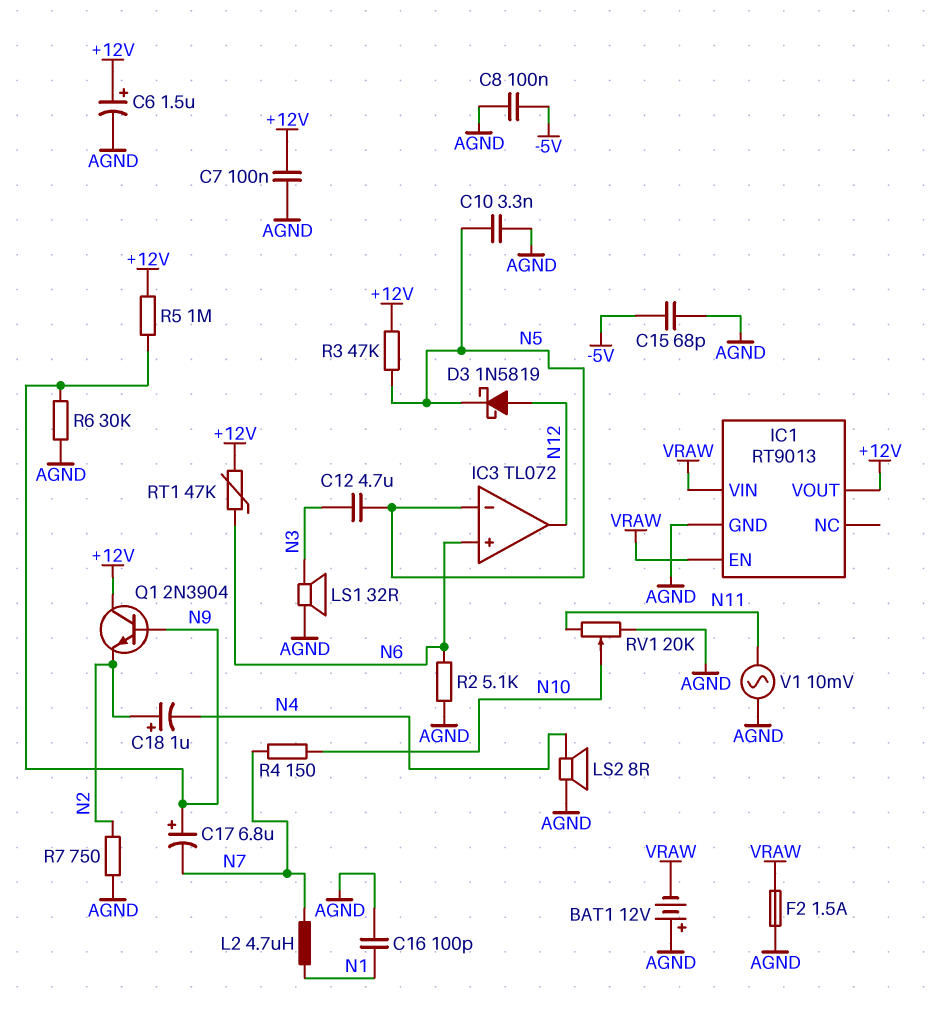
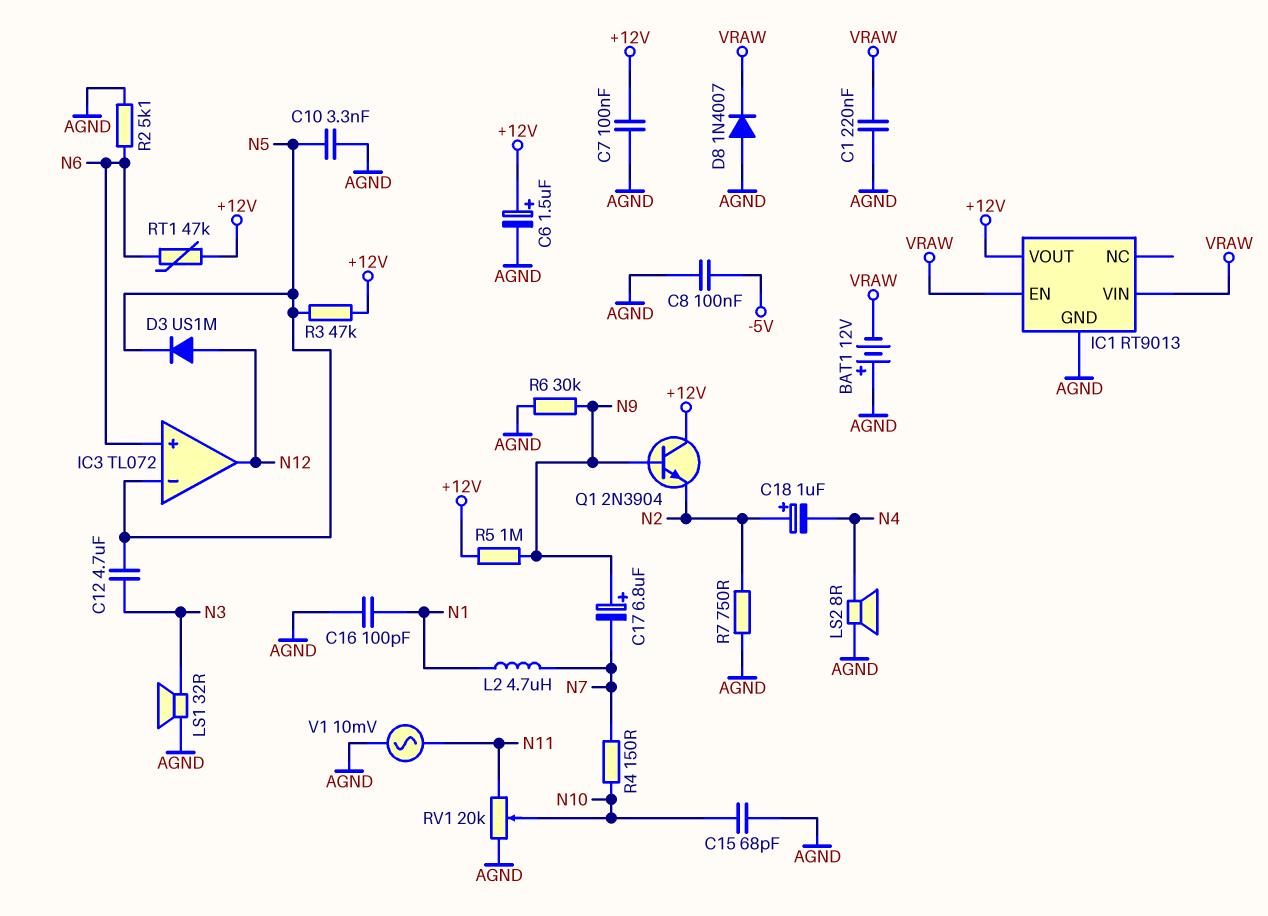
C1: none -> 220nF (AGND, VRAW)
C15: 68pF (-5V, AGND) -> 68pF (AGND, N10)
D3: schottky 1N5819 (A N12, K N5) -> diode US1M (A N12, K N5)
D8: none -> diode 1N4007 (A AGND, K VRAW)
F2: 1.5A (AGND, VRAW) -> none

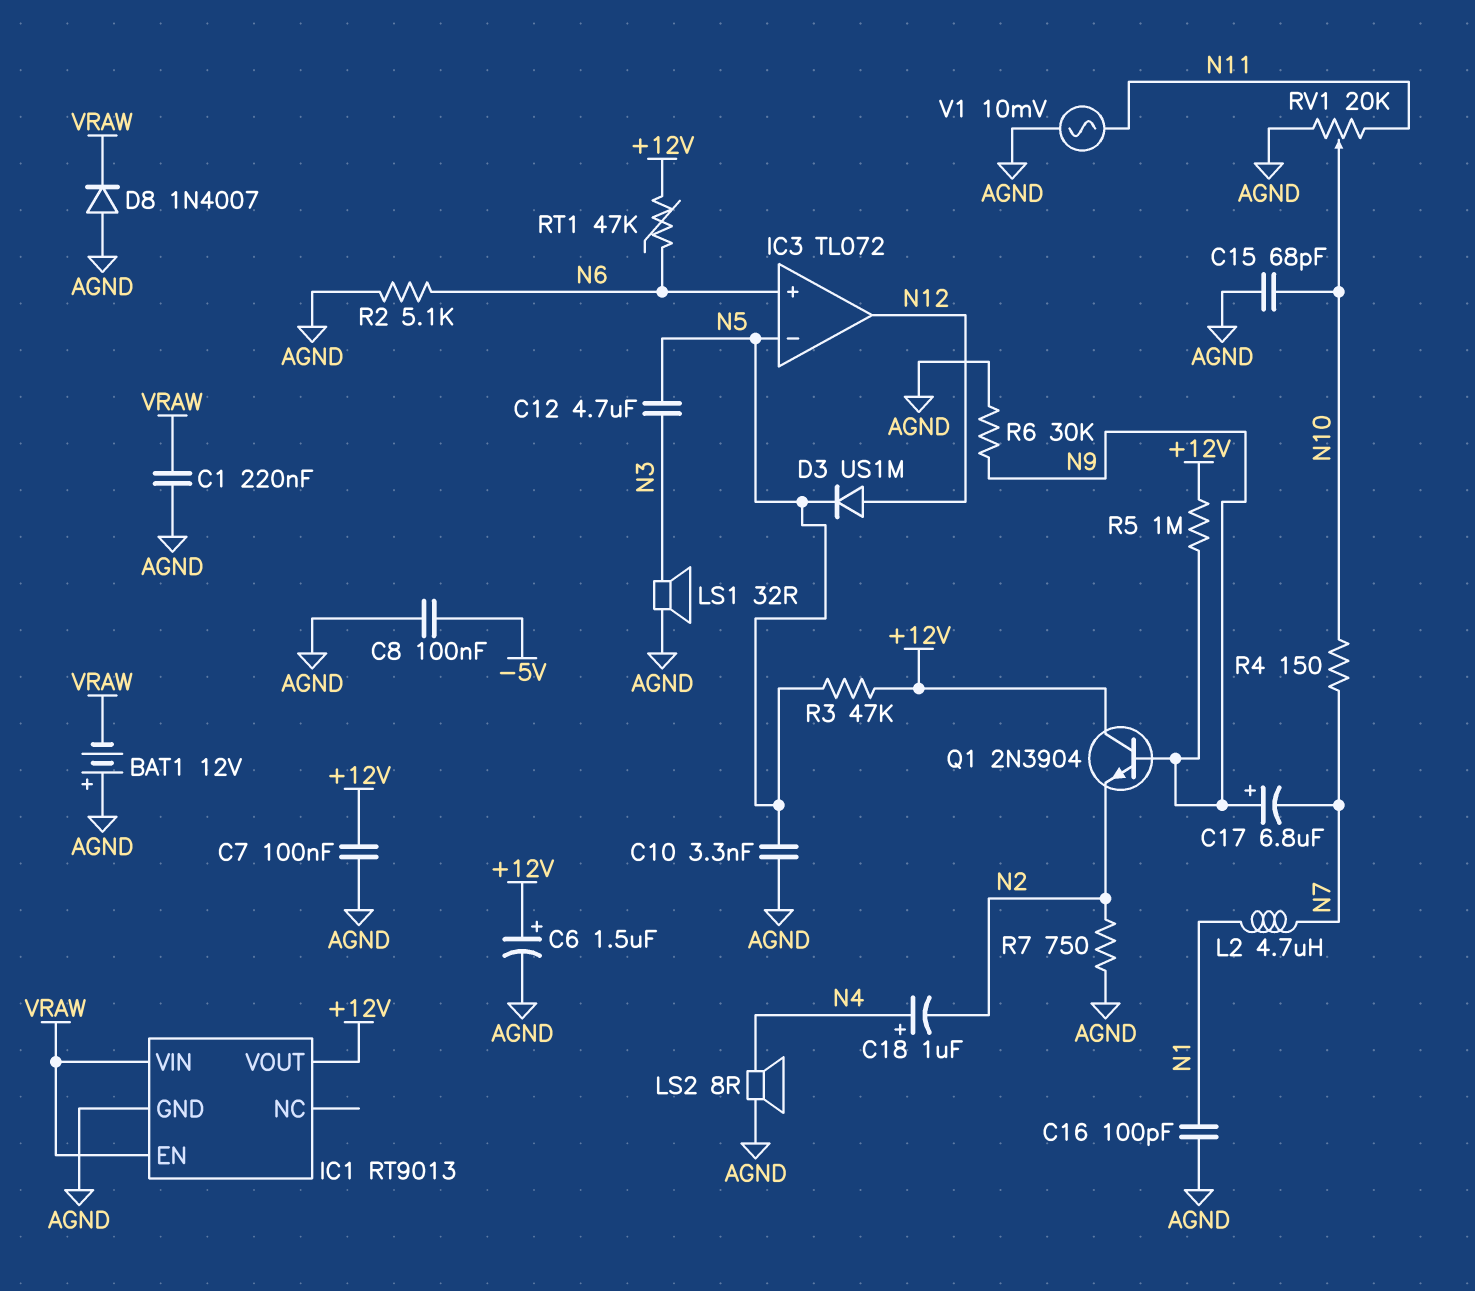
C18: 1uF (plus N2, minus N4) -> 1uF (plus N4, minus N2)

